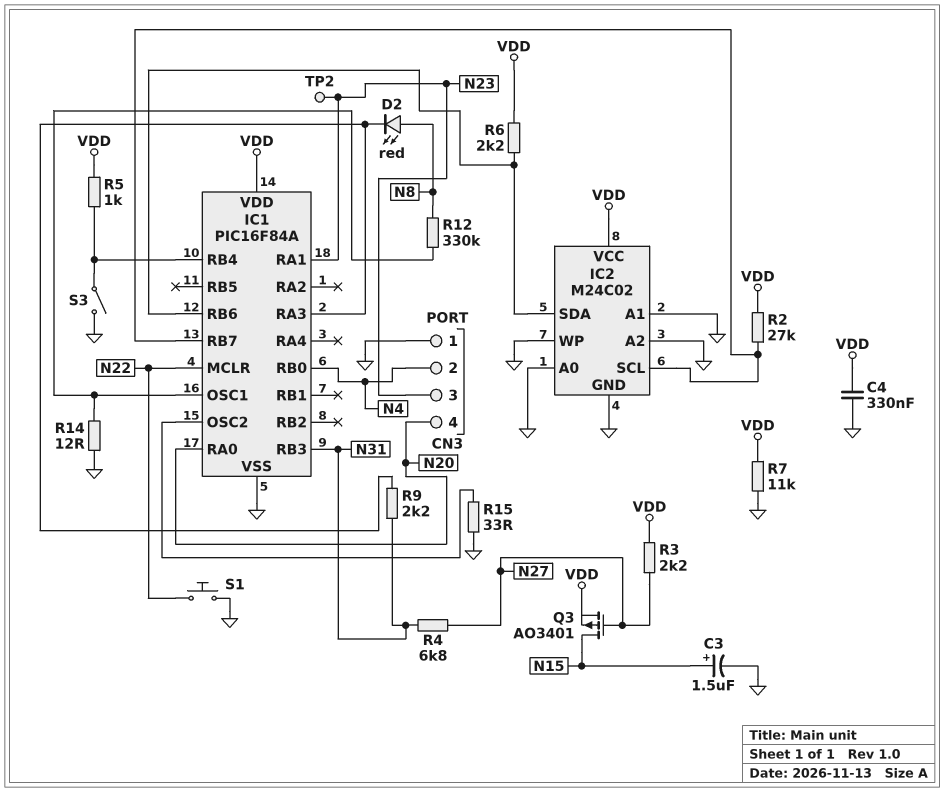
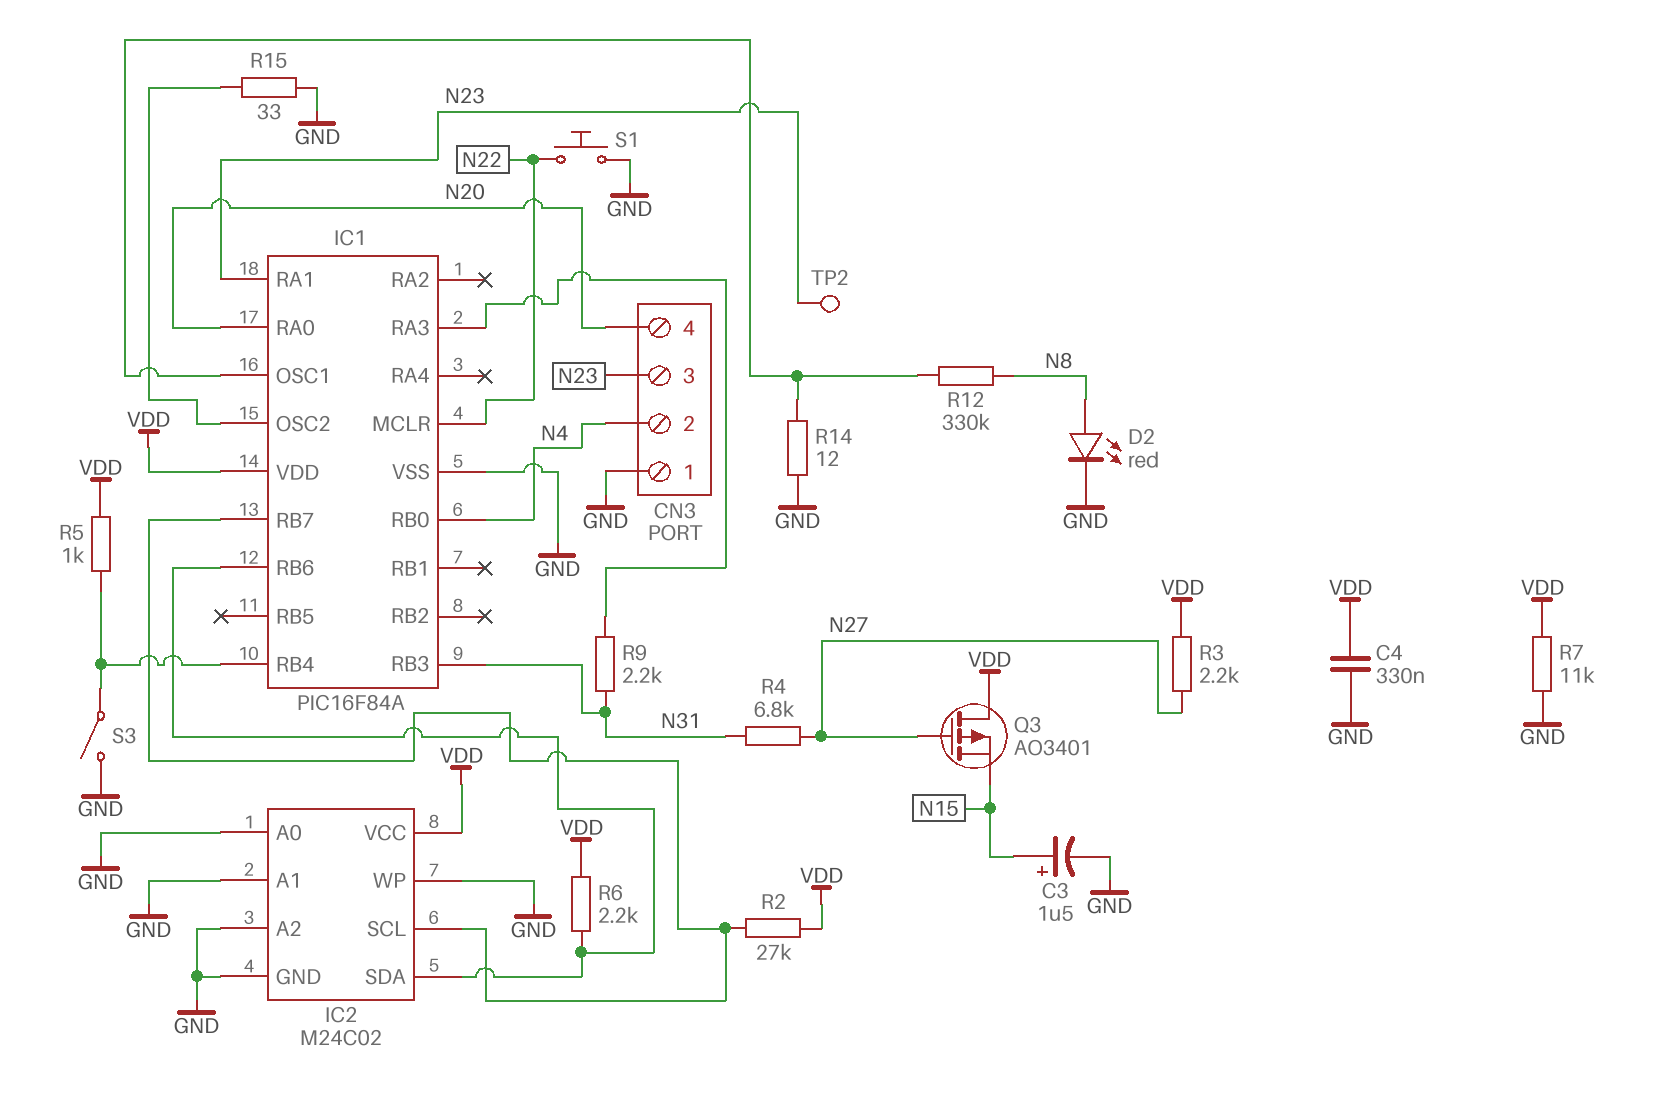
D2: LED red (A N8, K IC1/RA3) -> LED red (A N8, K GND)
Q3: PMOS AO3401 (G N27, D N15, S VDD) -> PMOS AO3401 (G N27, D VDD, S N15)

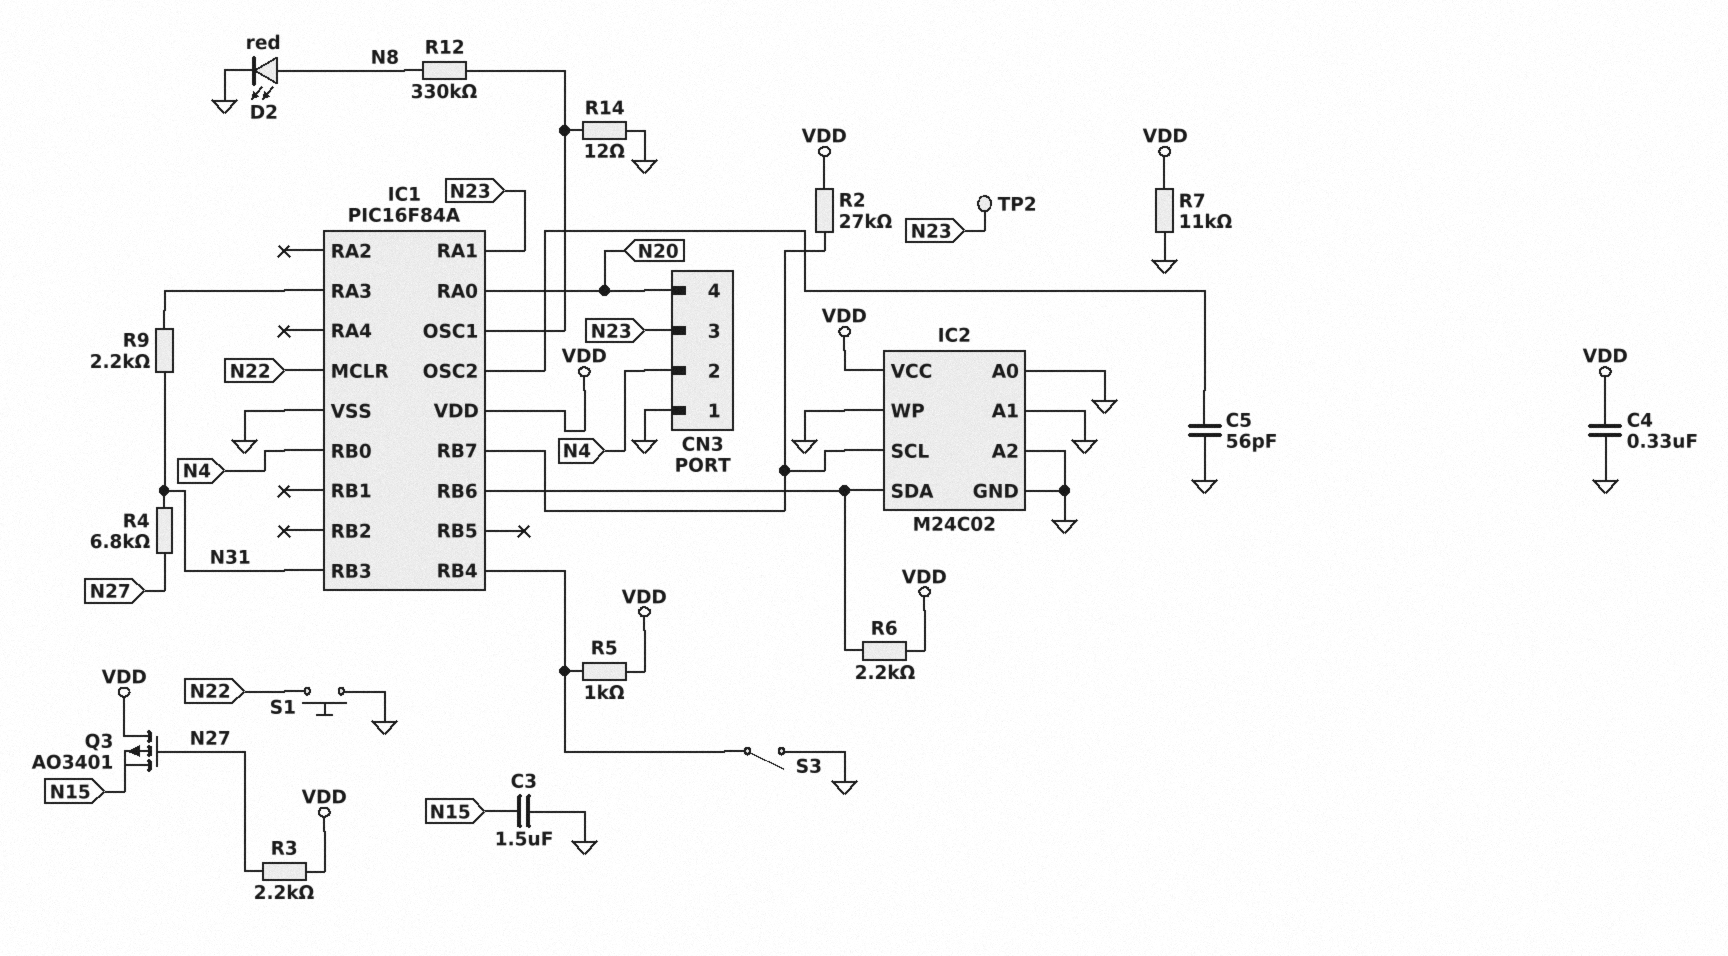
C3: 1.5uF (plus N15, minus GND) -> 1.5uF (GND, N15)
C5: none -> 56pF (GND, IC1/OSC2)
R15: 33 (GND, IC1/OSC2) -> none

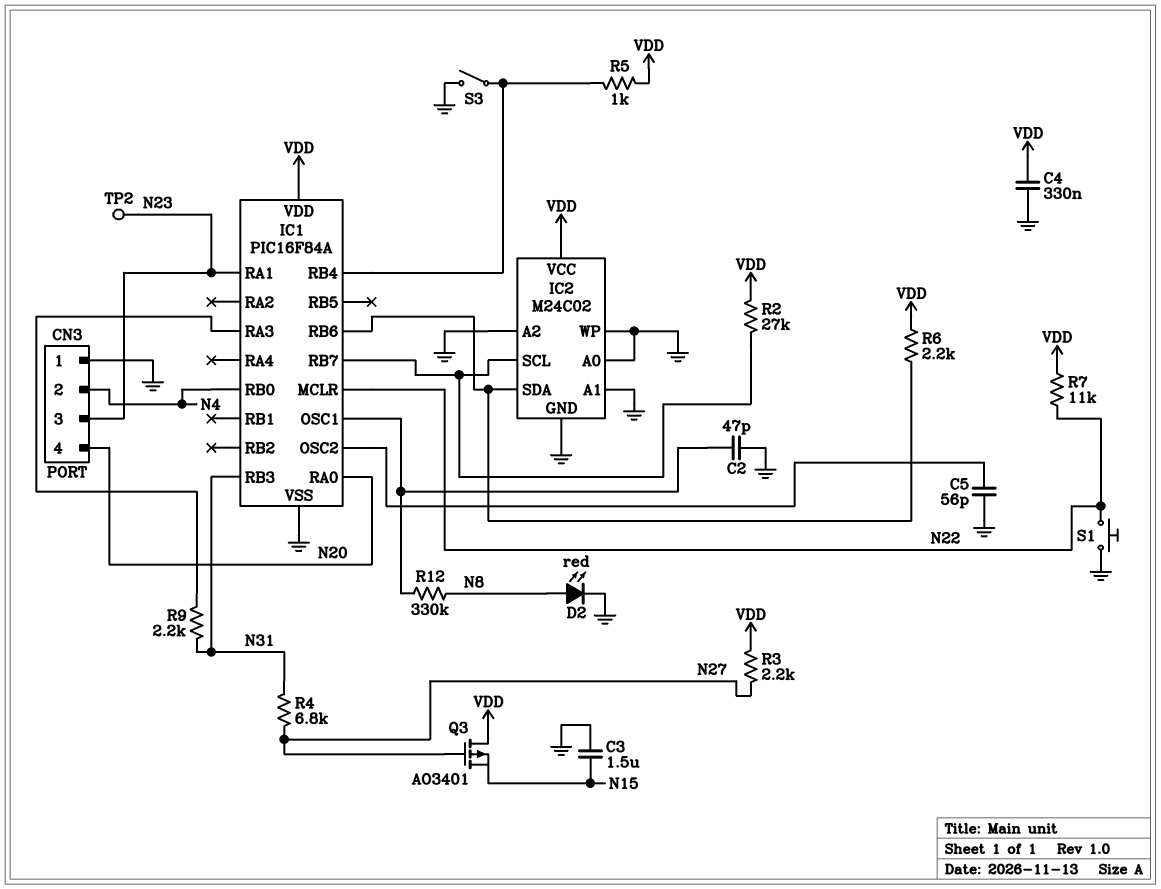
C2: none -> 47pF (GND, IC1/OSC1)
R7: 11k (GND, VDD) -> 11k (N22, VDD)
R14: 12 (GND, IC1/OSC1) -> none

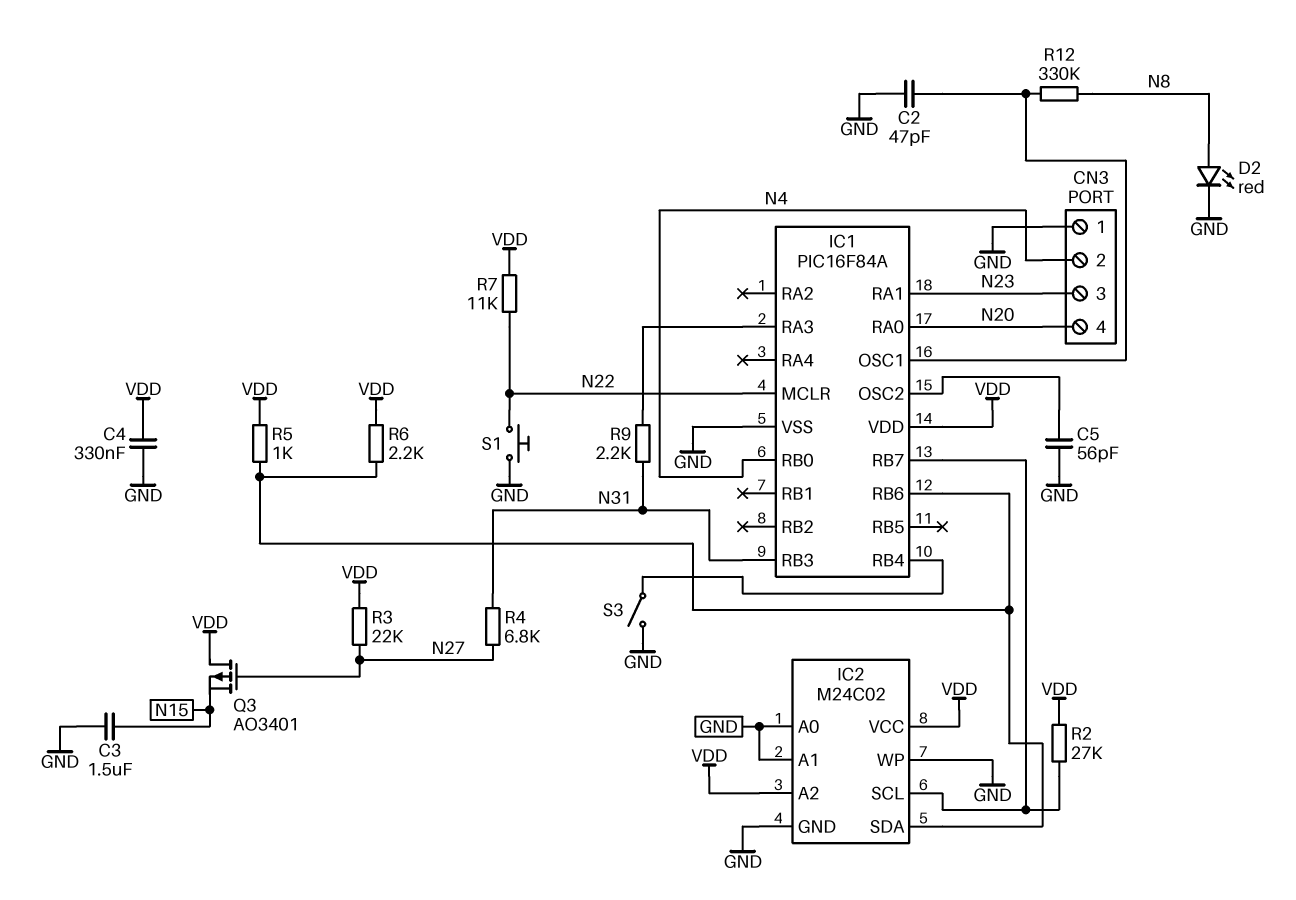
IC2 pin A2: GND -> VDD
R3: 2.2k (N27, VDD) -> 22k (N27, VDD)
R5: 1k (IC1/RB4, VDD) -> 1k (IC1/RB6, VDD)
TP2: test point (N23) -> none

